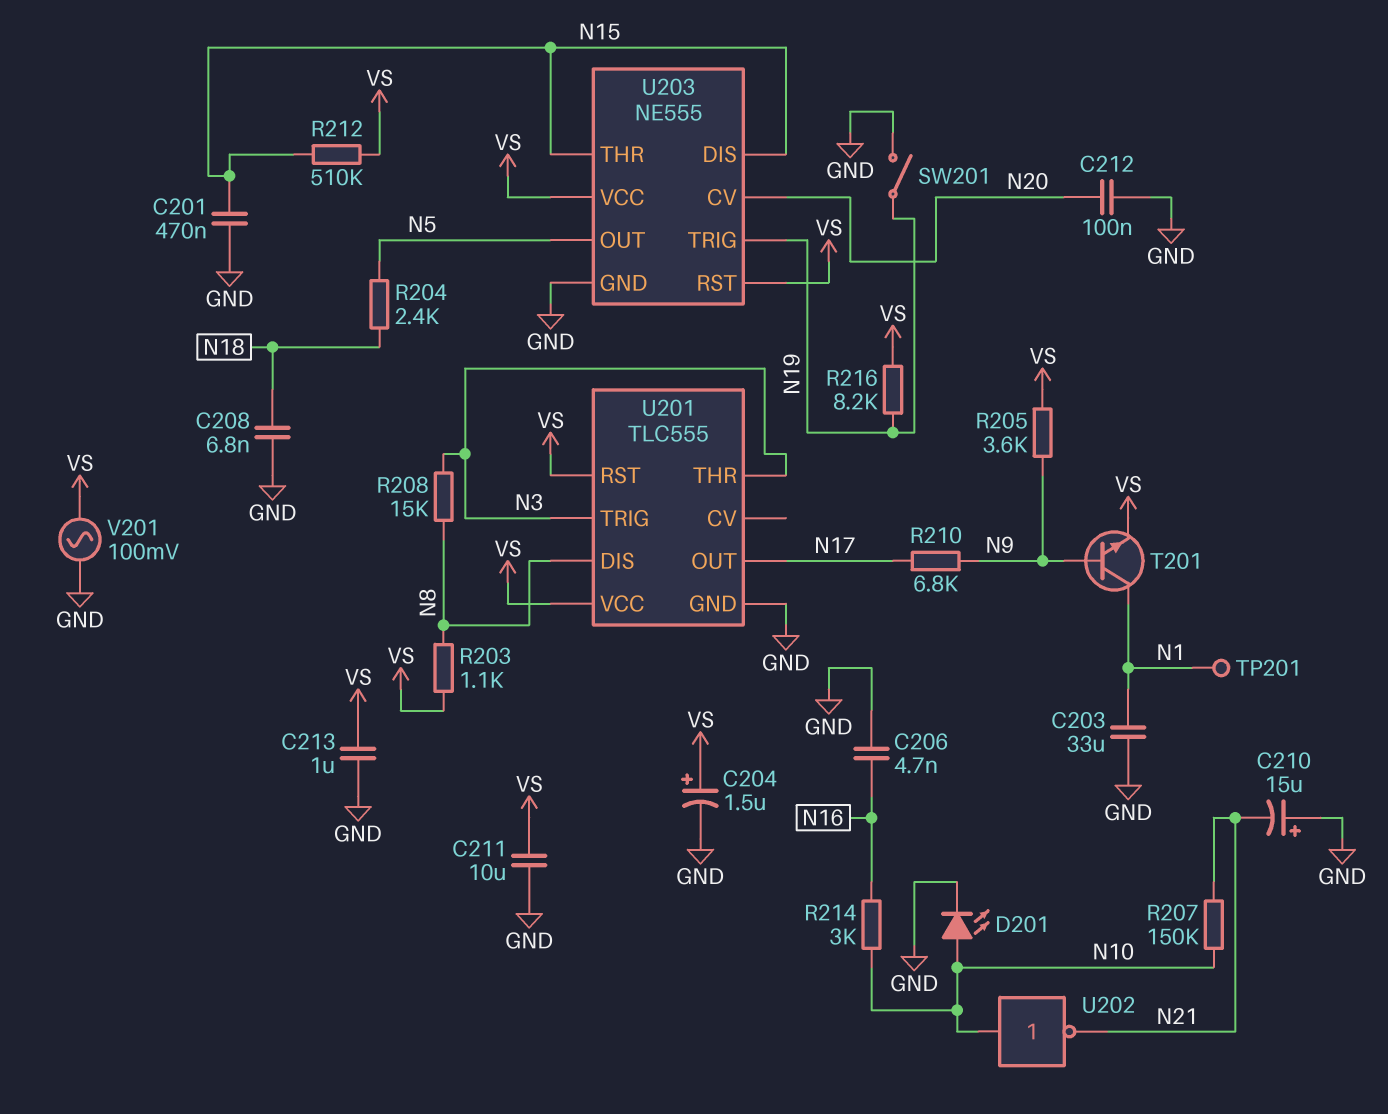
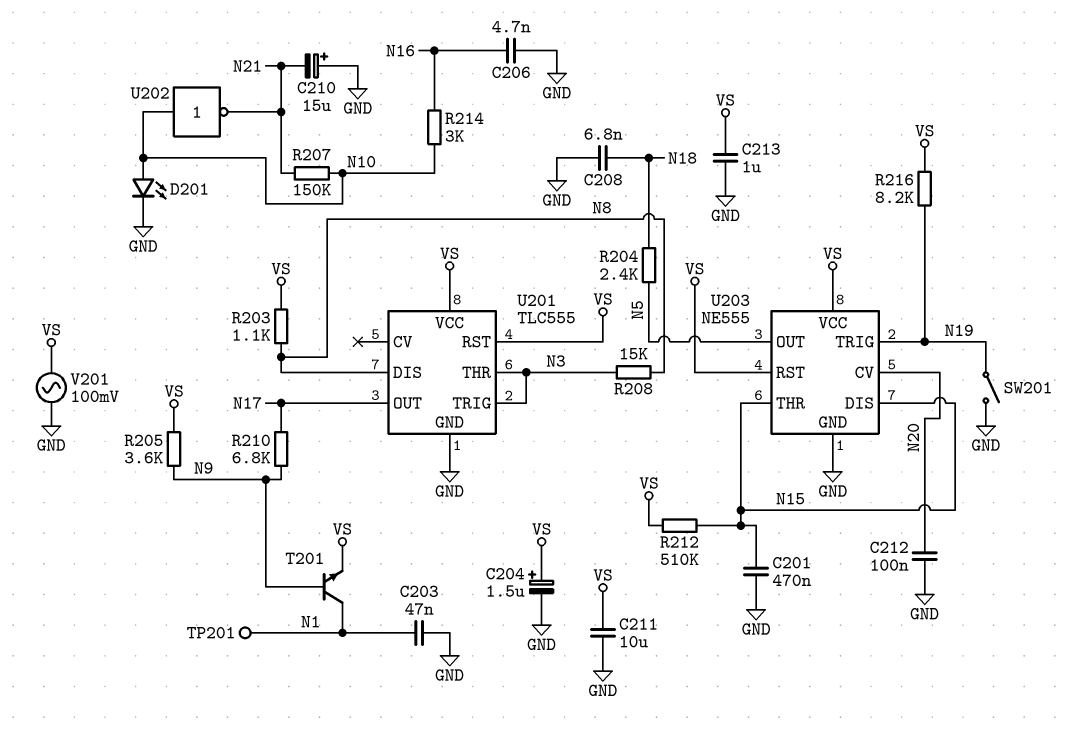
C203: 33uF (GND, N1) -> 47nF (GND, N1)

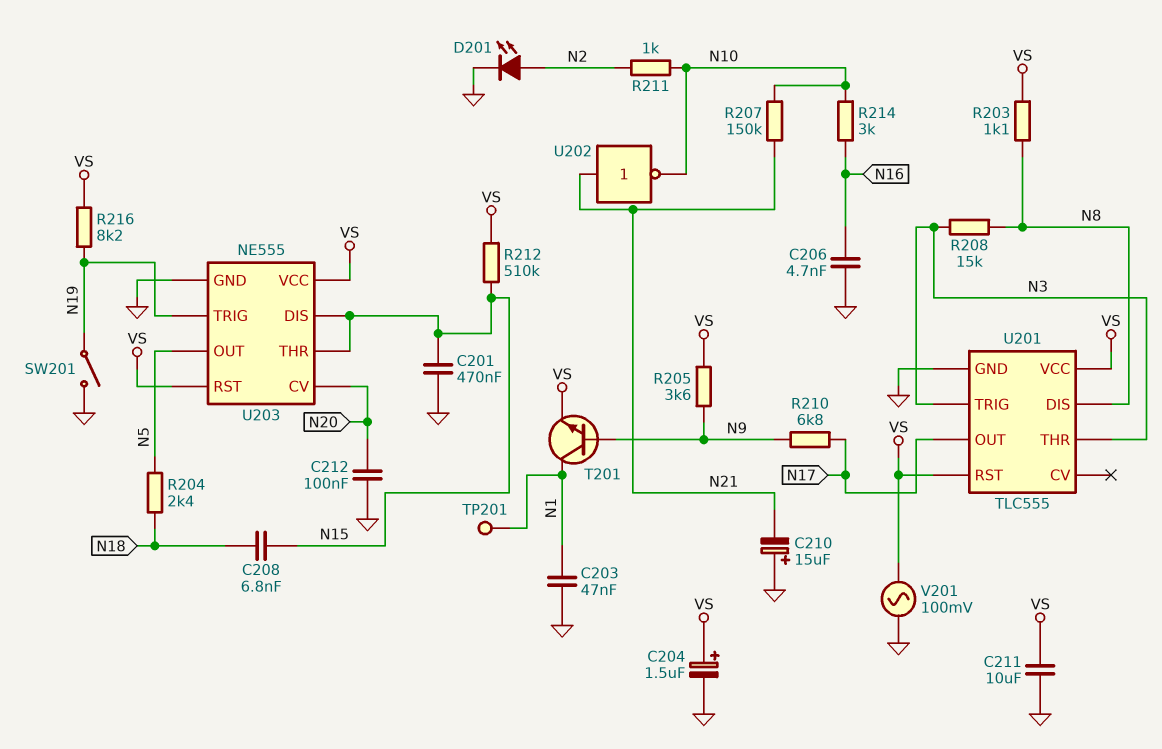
C208: 6.8nF (GND, N18) -> 6.8nF (N15, N18)
C213: 1uF (GND, VS) -> none
D201: LED (A N10, K GND) -> LED (A N2, K GND)
R211: none -> 1k (N2, N10)
U202: NOT (in N10, out N21) -> NOT (in N21, out N10)

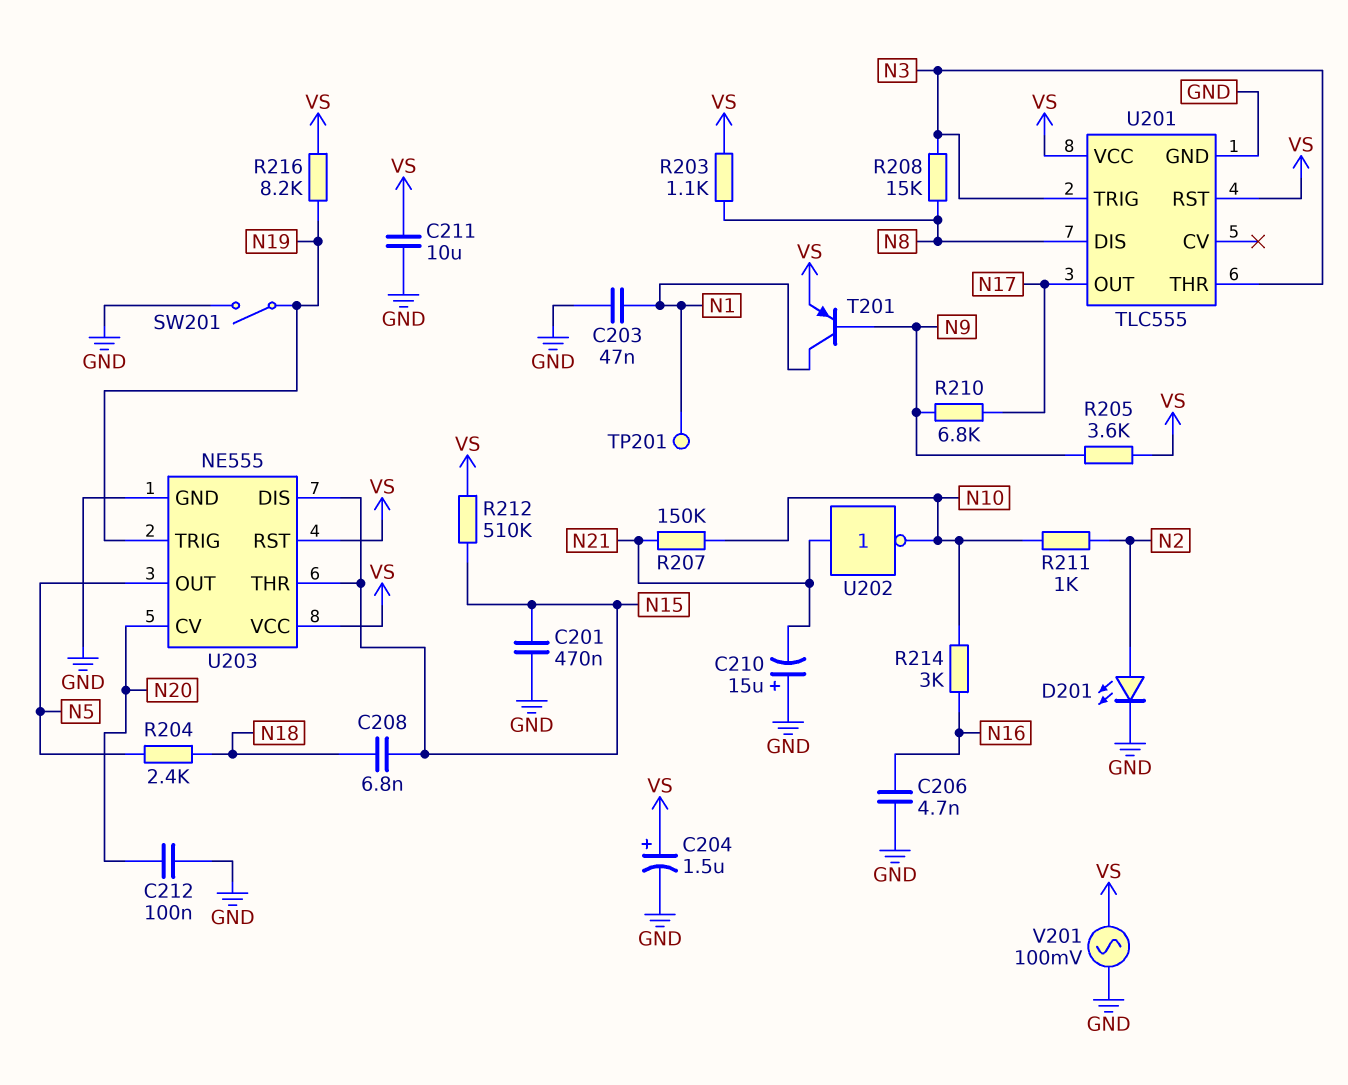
T201: NPN (B N9, C N1, E VS) -> PNP (B N9, C N1, E VS)

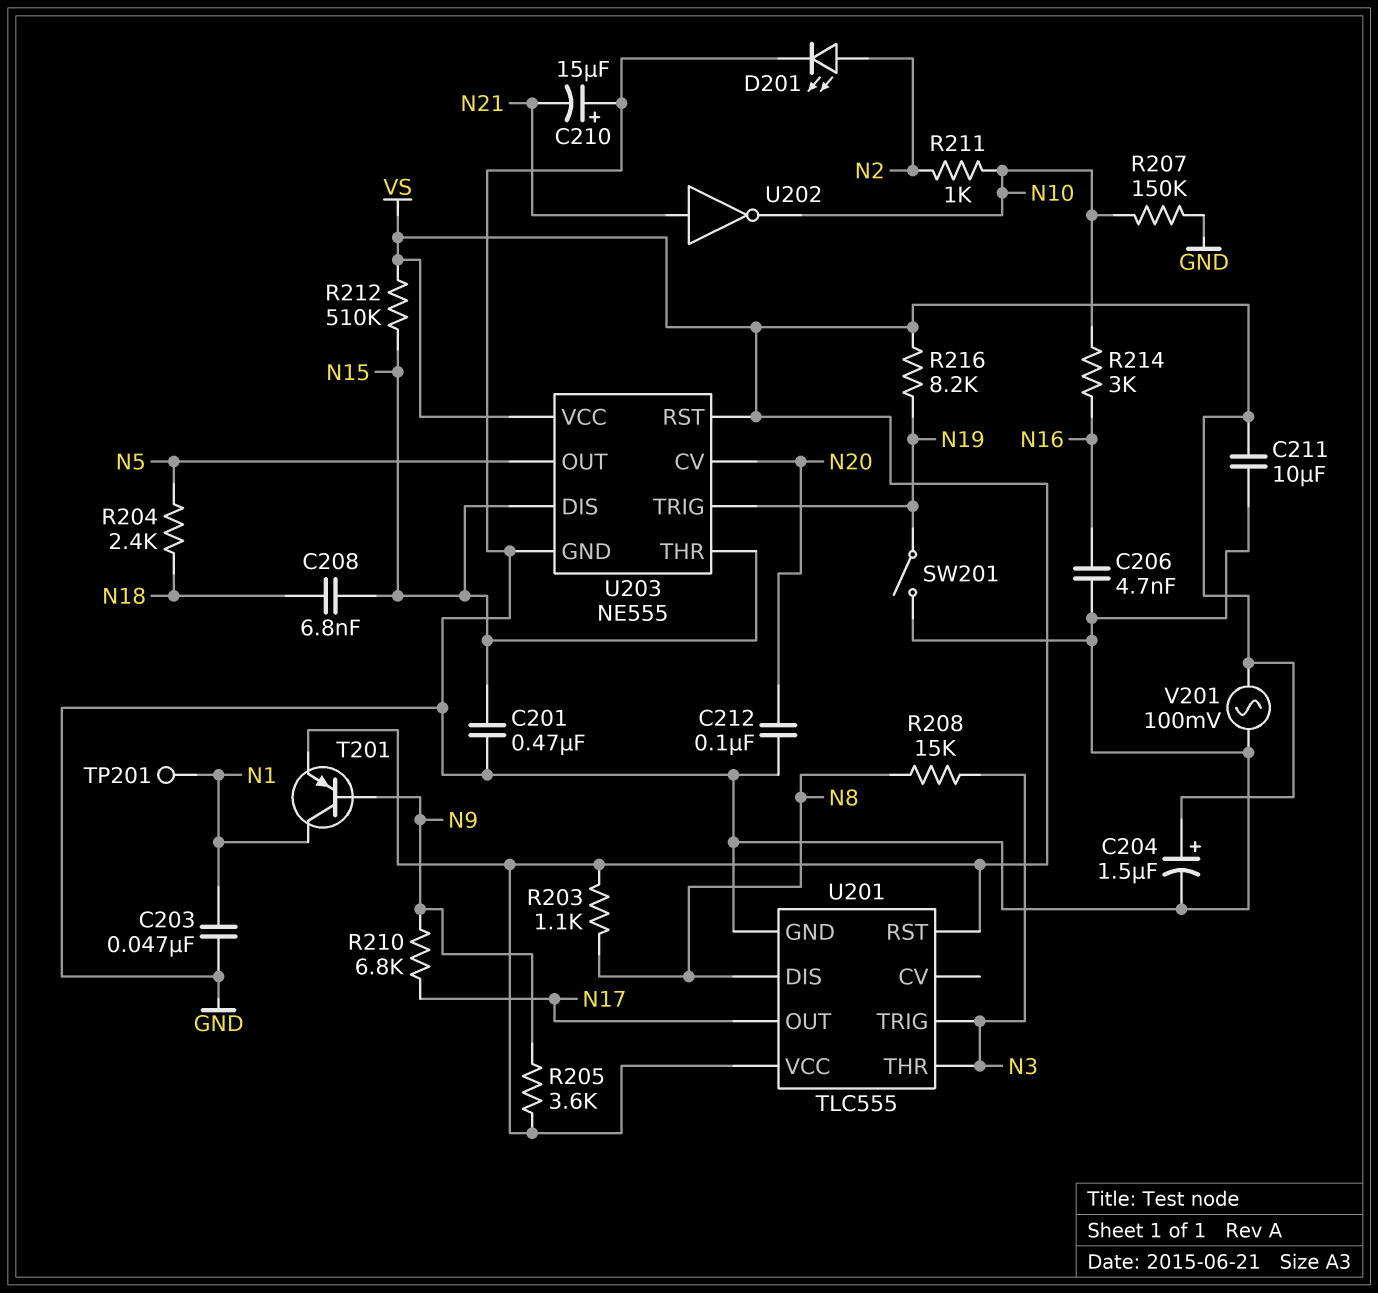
R207: 150k (N10, N21) -> 150k (GND, N10)

